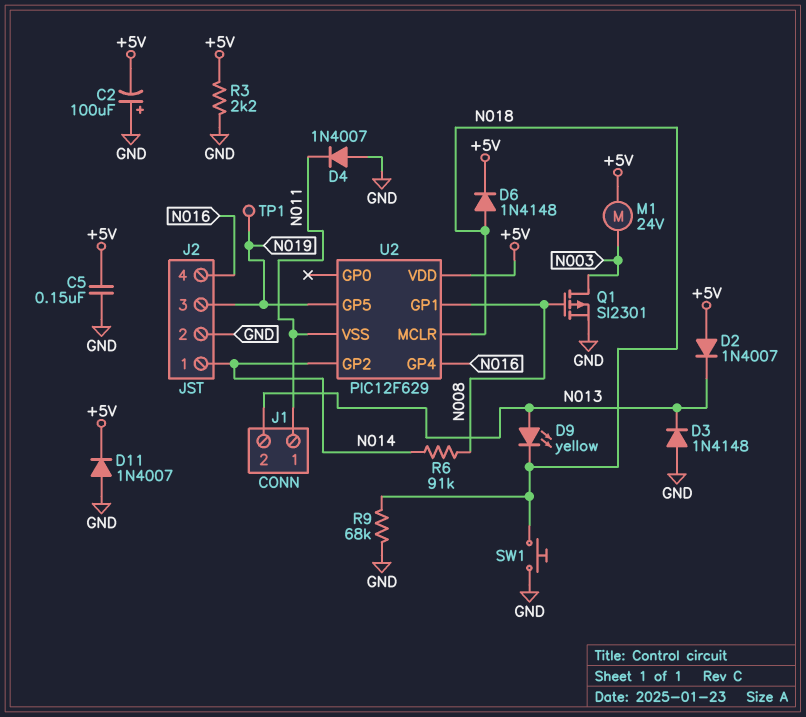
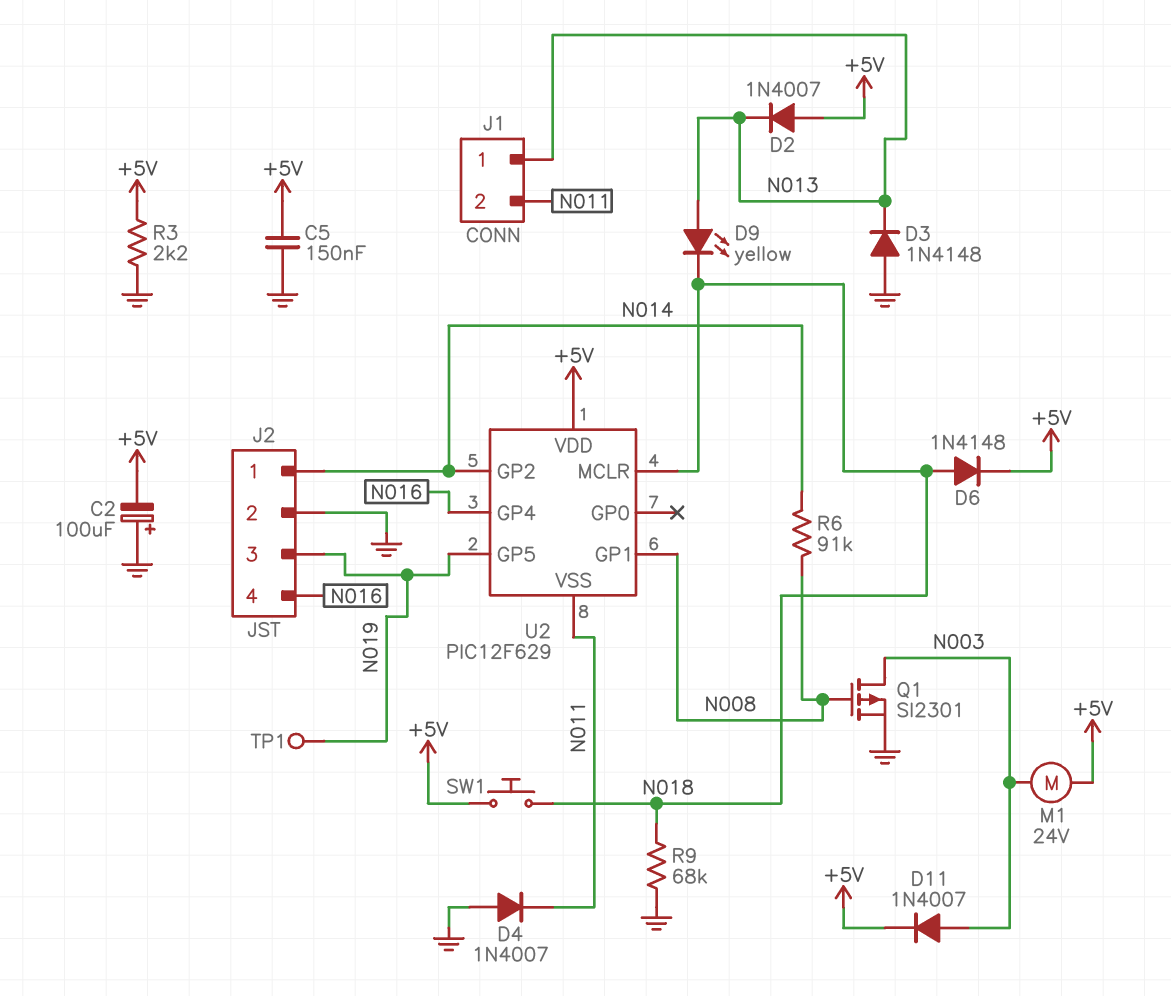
D11: diode 1N4007 (A GND, K +5V) -> diode 1N4007 (A N003, K +5V)
J1 pin 1: N011 -> N013
J1 pin 2: N013 -> N011
SW1: button (GND, N018) -> button (+5V, N018)

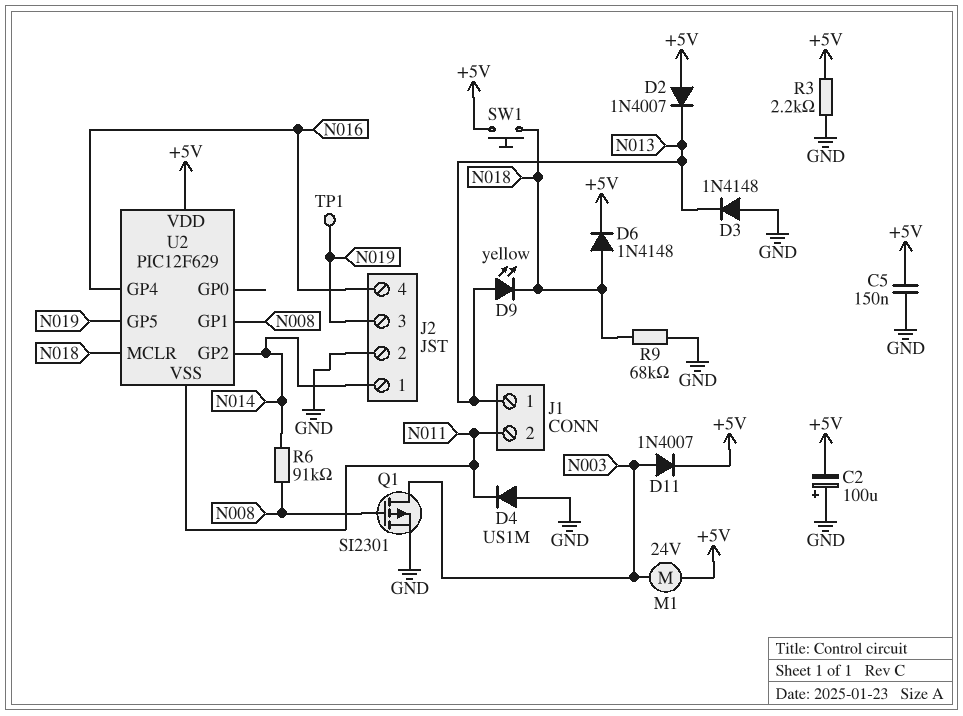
D4: diode 1N4007 (A GND, K N011) -> diode US1M (A GND, K N011)

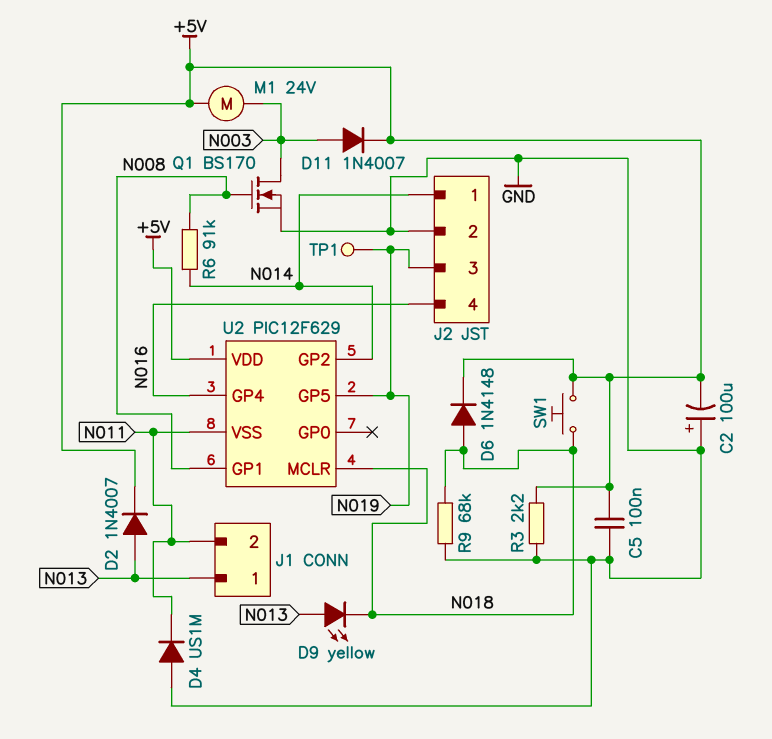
C5: 150nF (+5V, GND) -> 100nF (+5V, GND)
D2: diode 1N4007 (A +5V, K N013) -> diode 1N4007 (A N013, K +5V)
D3: diode 1N4148 (A GND, K N013) -> none
Q1: PMOS SI2301 (G N008, D N003, S GND) -> NMOS BS170 (G N008, D N003, S GND)

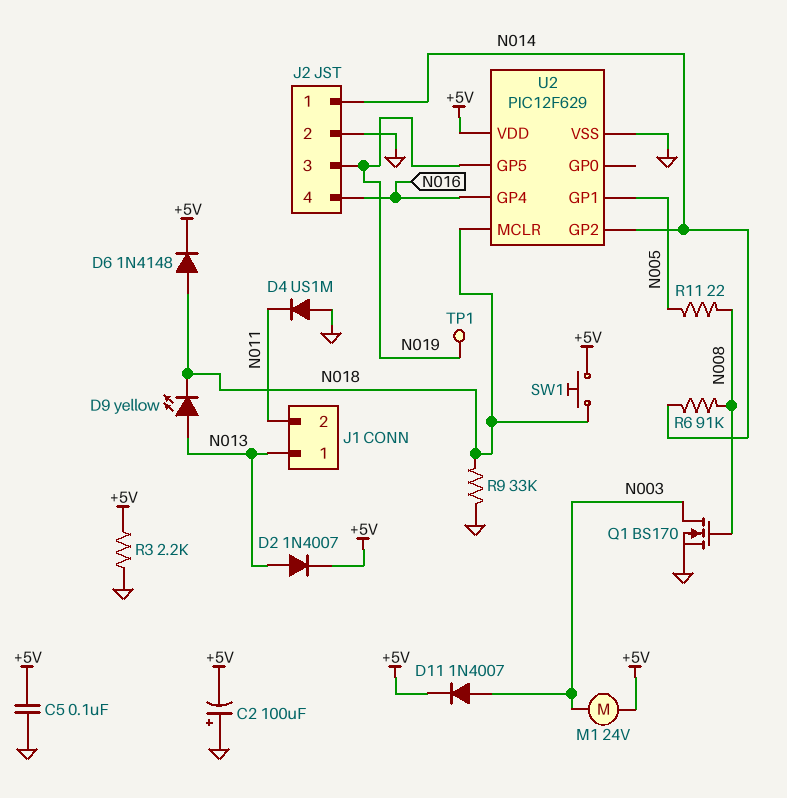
R9: 68k (GND, N018) -> 33k (GND, N018)
R11: none -> 22 (N005, N008)
U2 pin GP1: N008 -> N005
U2 pin VSS: N011 -> GND

